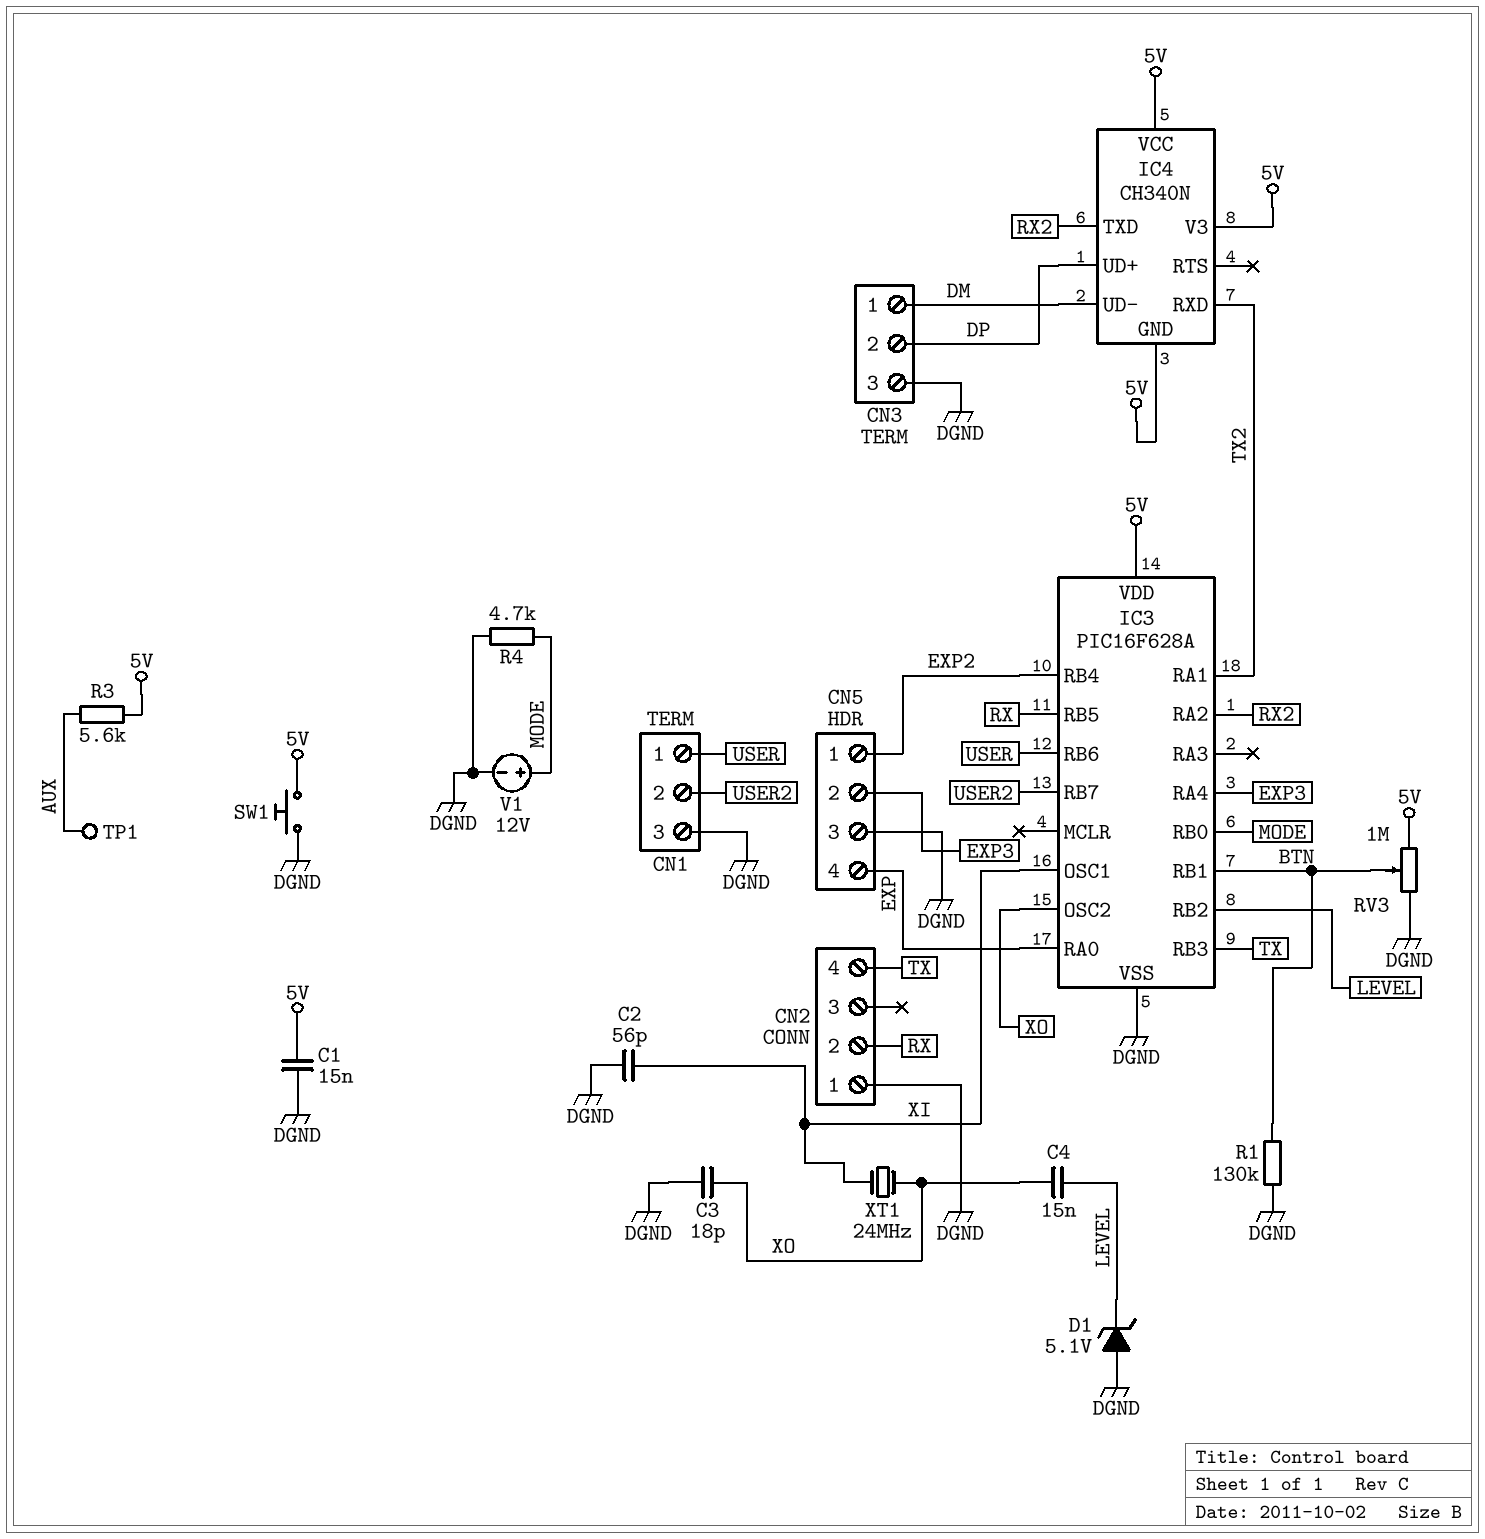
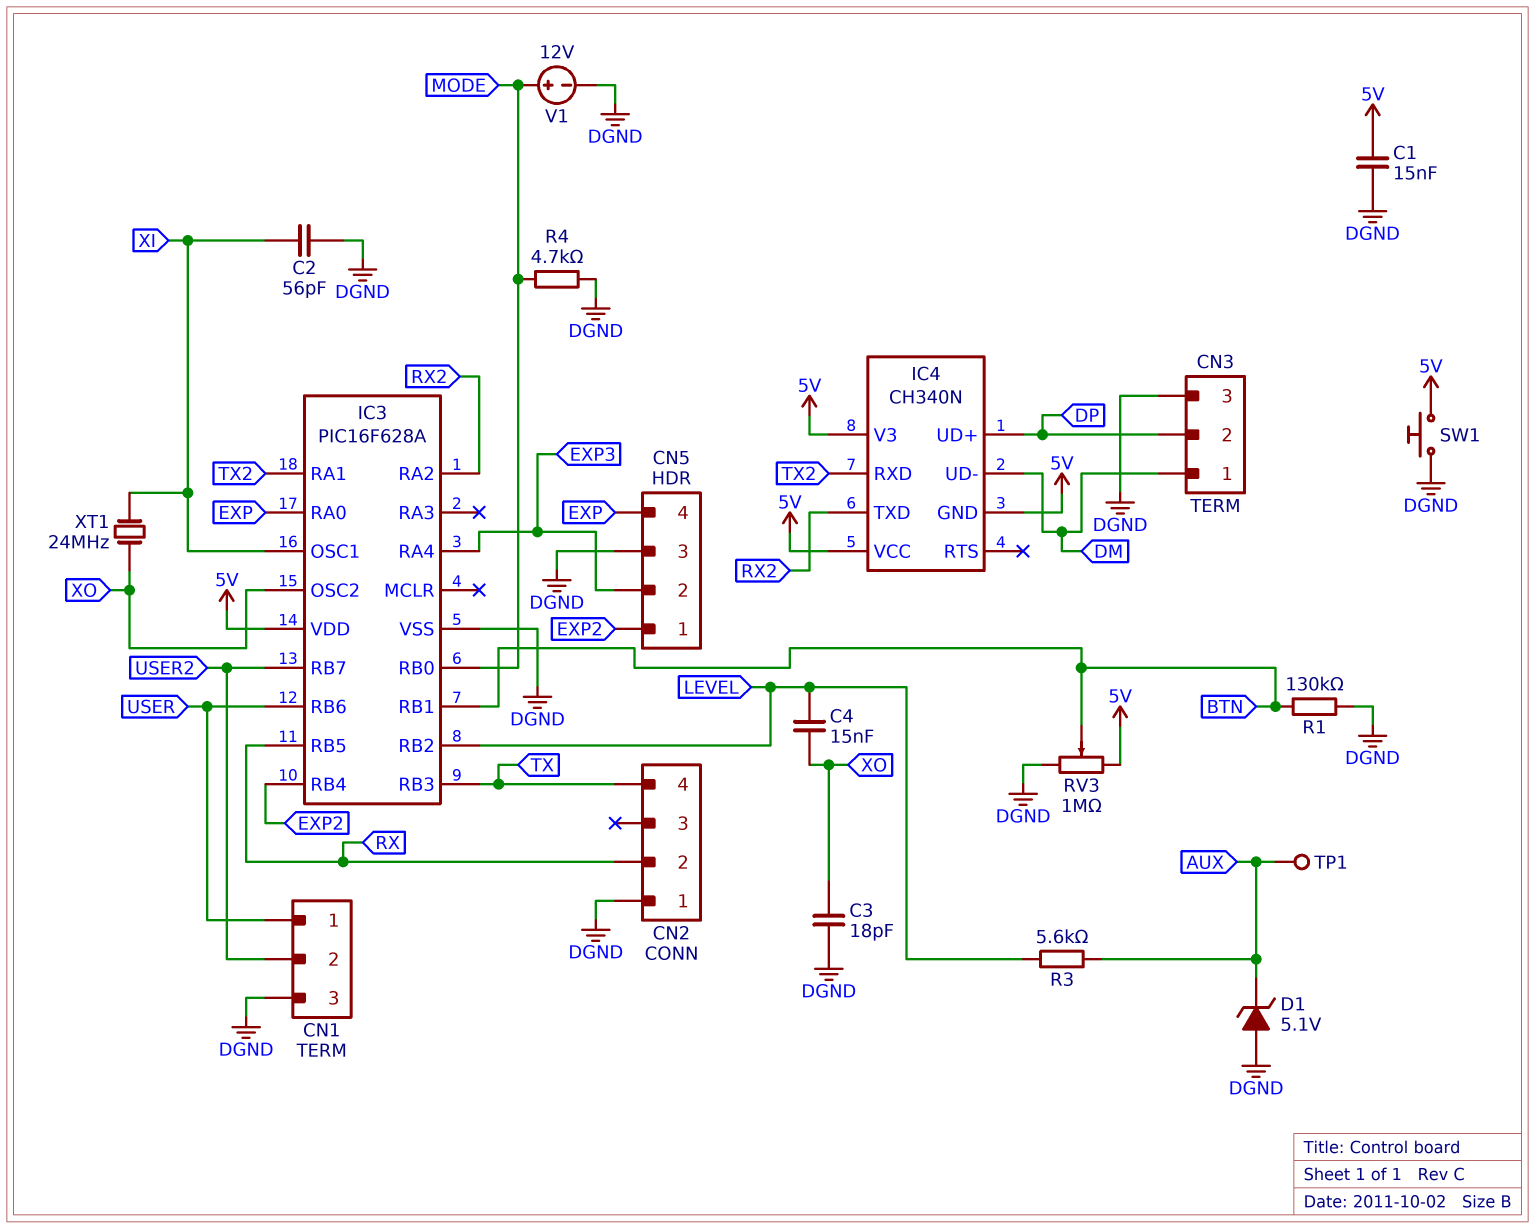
D1: zener 5.1V (A DGND, K LEVEL) -> zener 5.1V (A DGND, K AUX)
R3: 5.6k (5V, AUX) -> 5.6k (AUX, LEVEL)

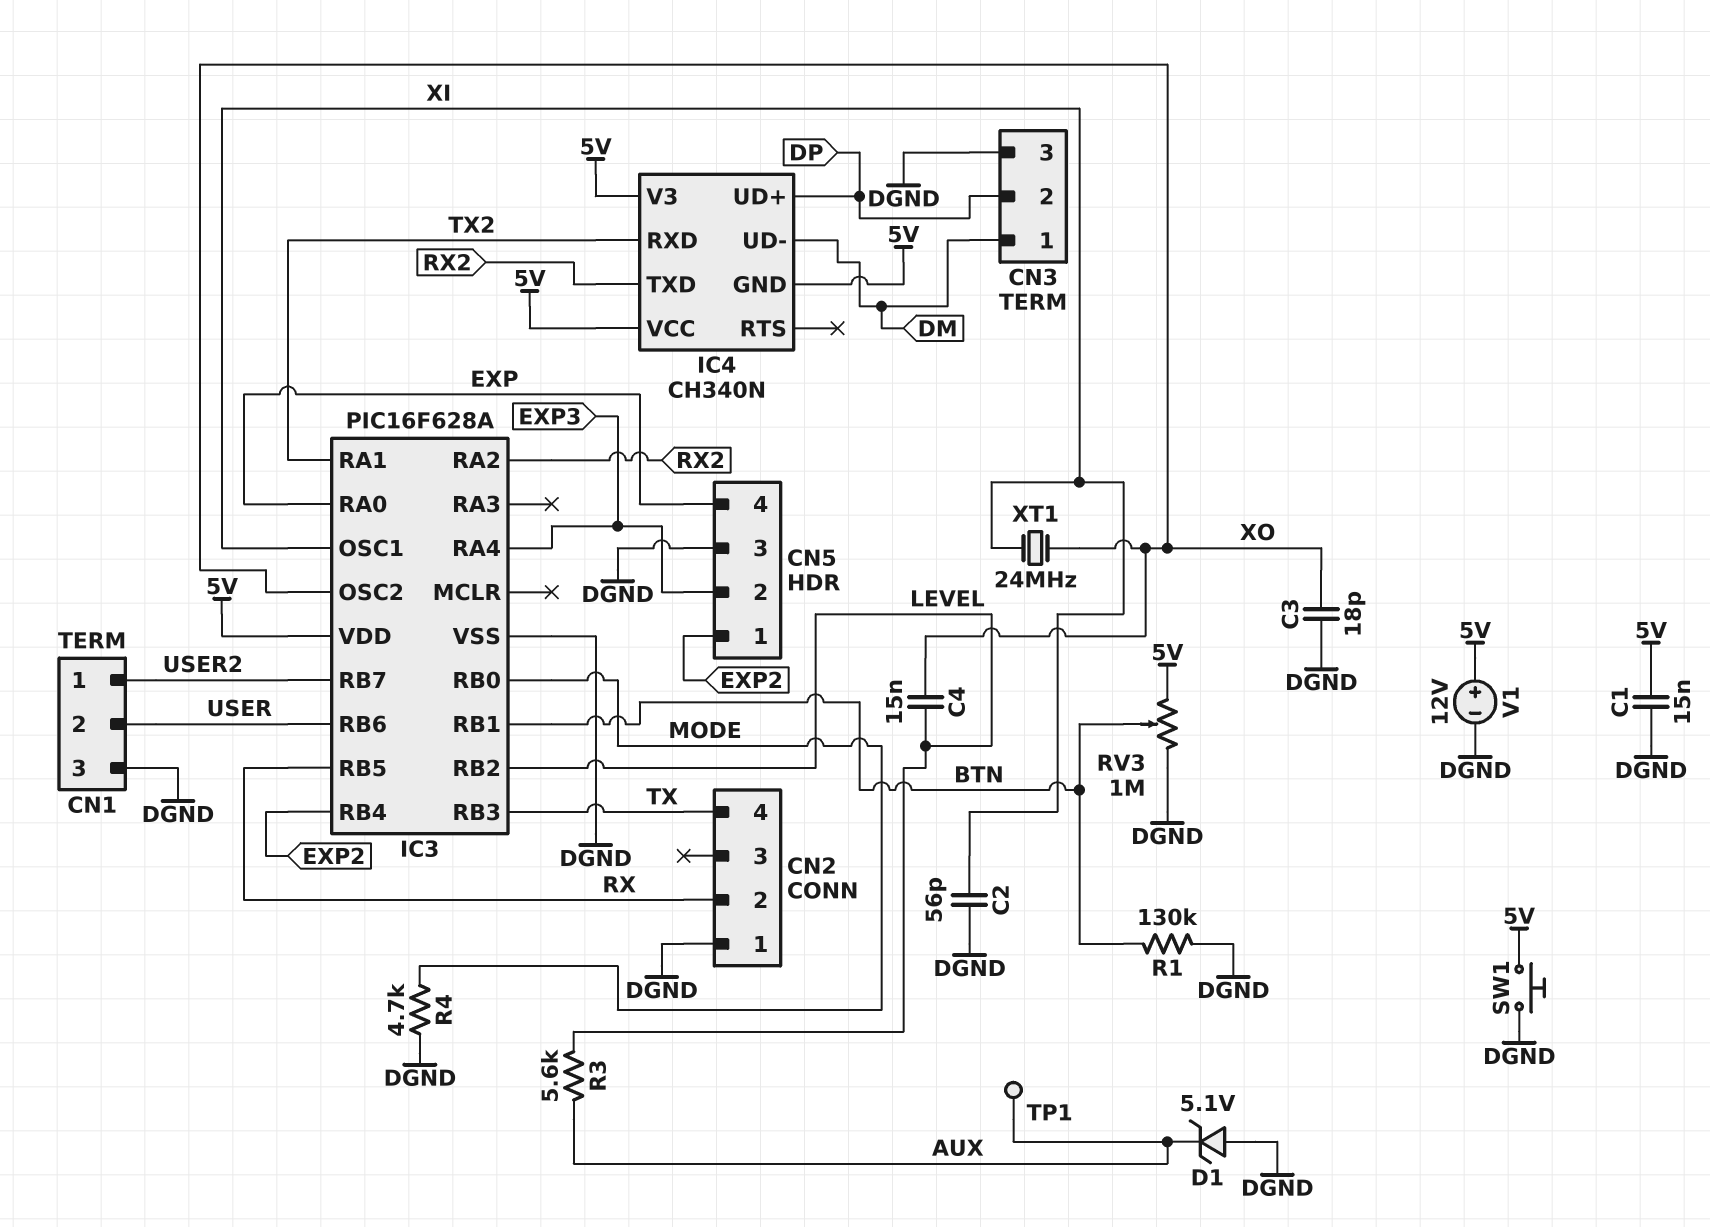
CN1 pin 1: USER -> USER2
CN1 pin 2: USER2 -> USER
V1: 12V (plus MODE, minus DGND) -> 12V (plus 5V, minus DGND)

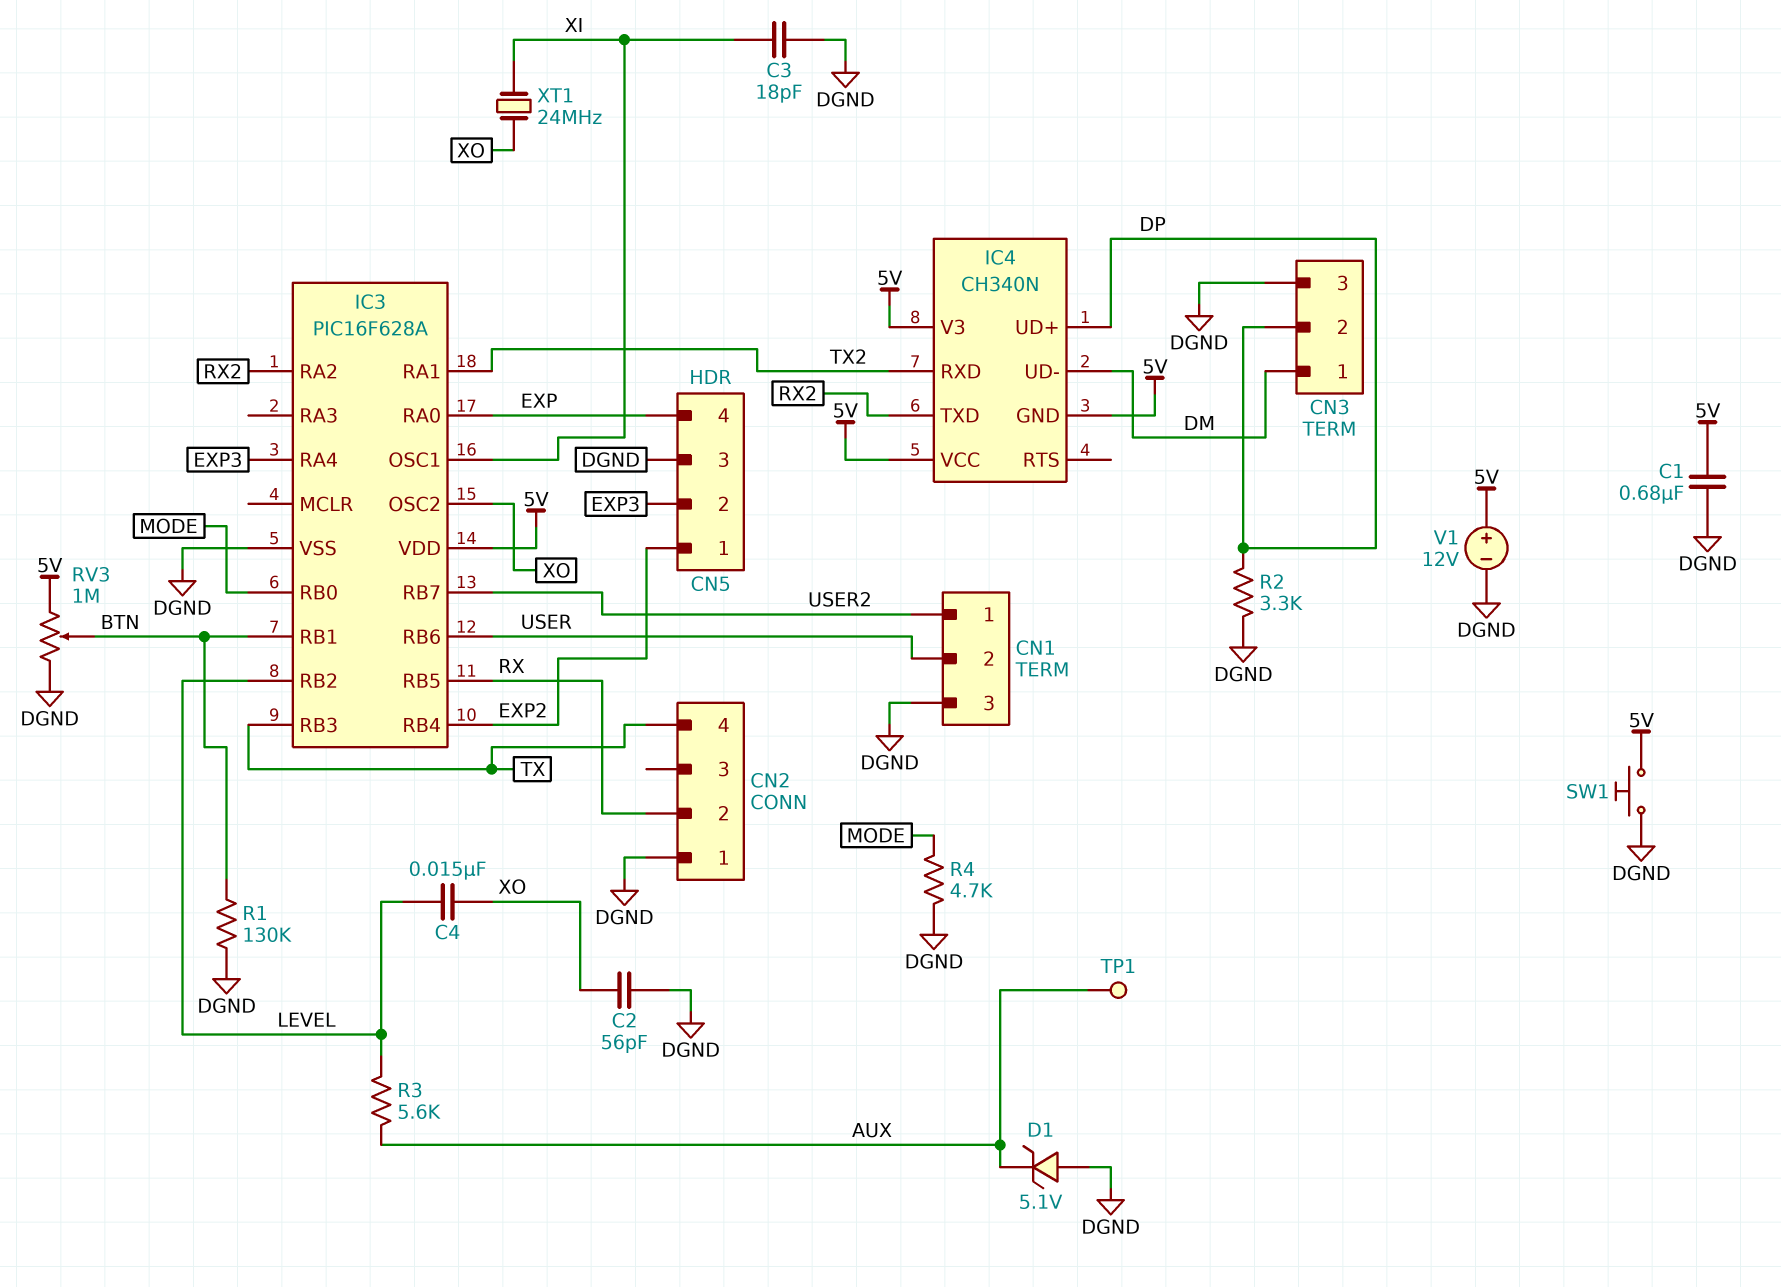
C1: 15nF (5V, DGND) -> 680nF (5V, DGND)
C2: 56pF (DGND, XI) -> 56pF (DGND, XO)
C3: 18pF (DGND, XO) -> 18pF (DGND, XI)
R2: none -> 3.3k (DGND, DP)

